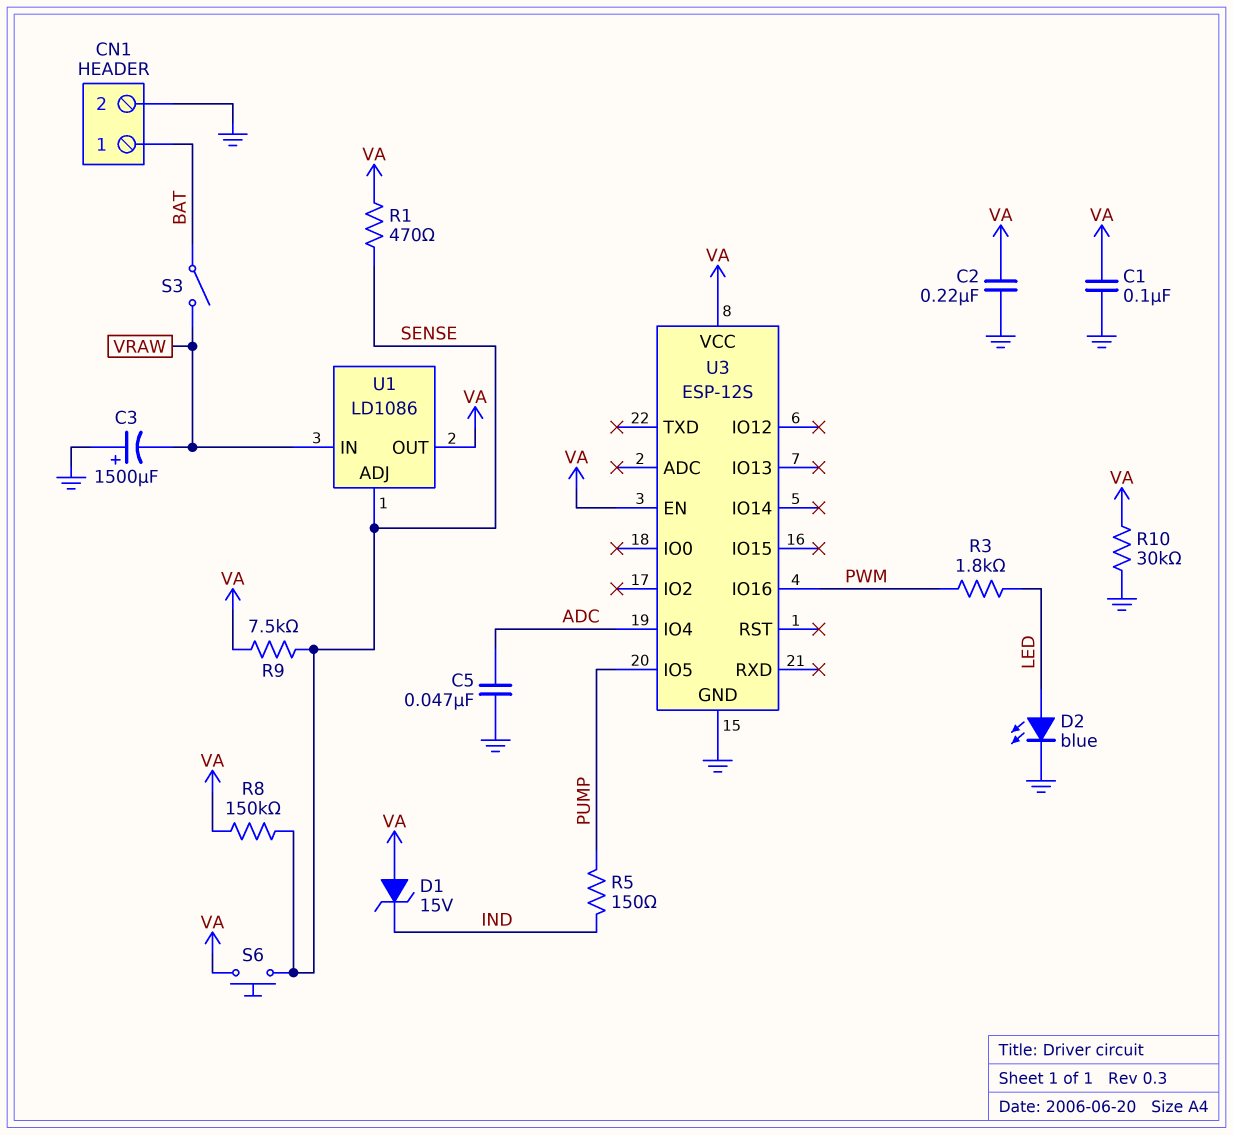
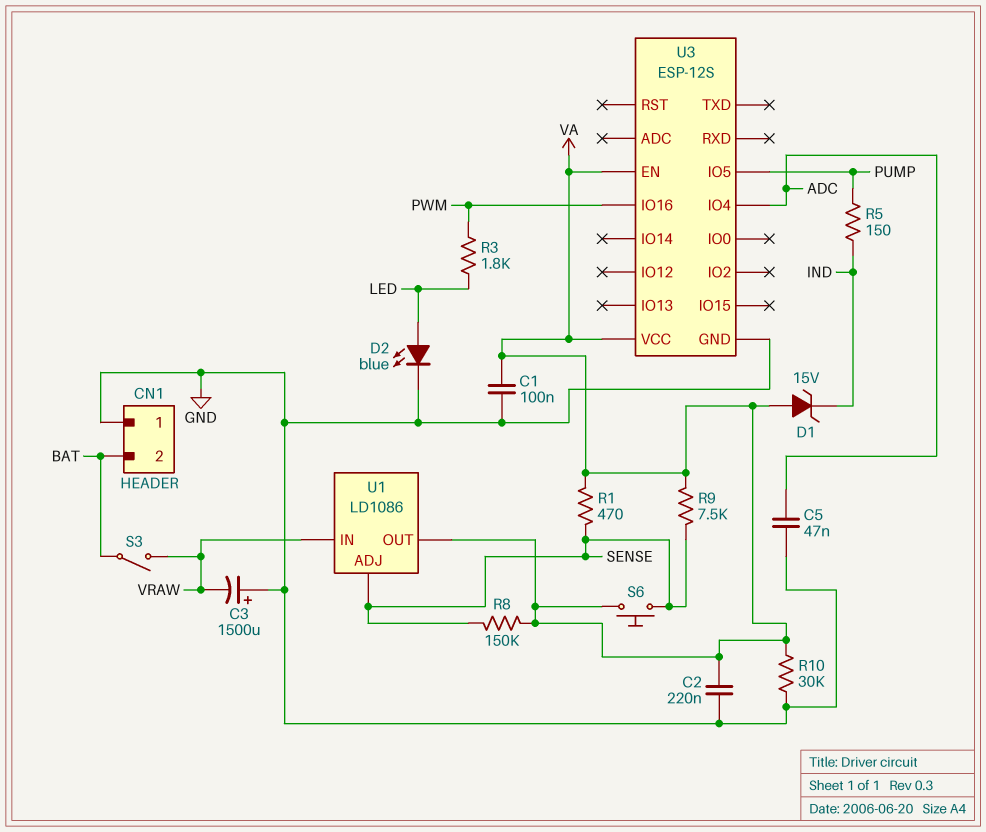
CN1 pin 1: BAT -> GND
CN1 pin 2: GND -> BAT

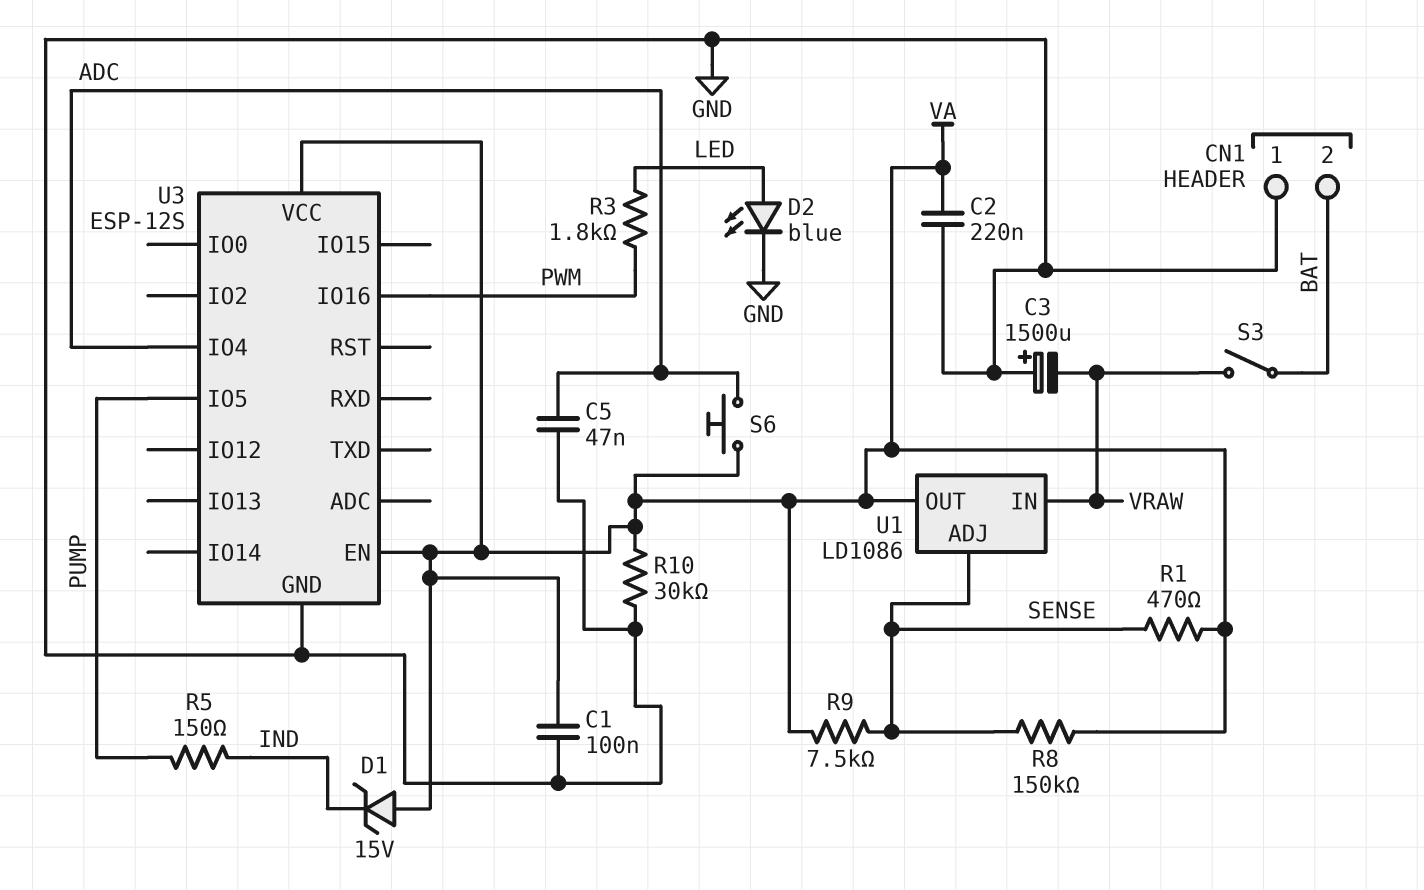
S6: button (SENSE, VA) -> button (ADC, VA)

